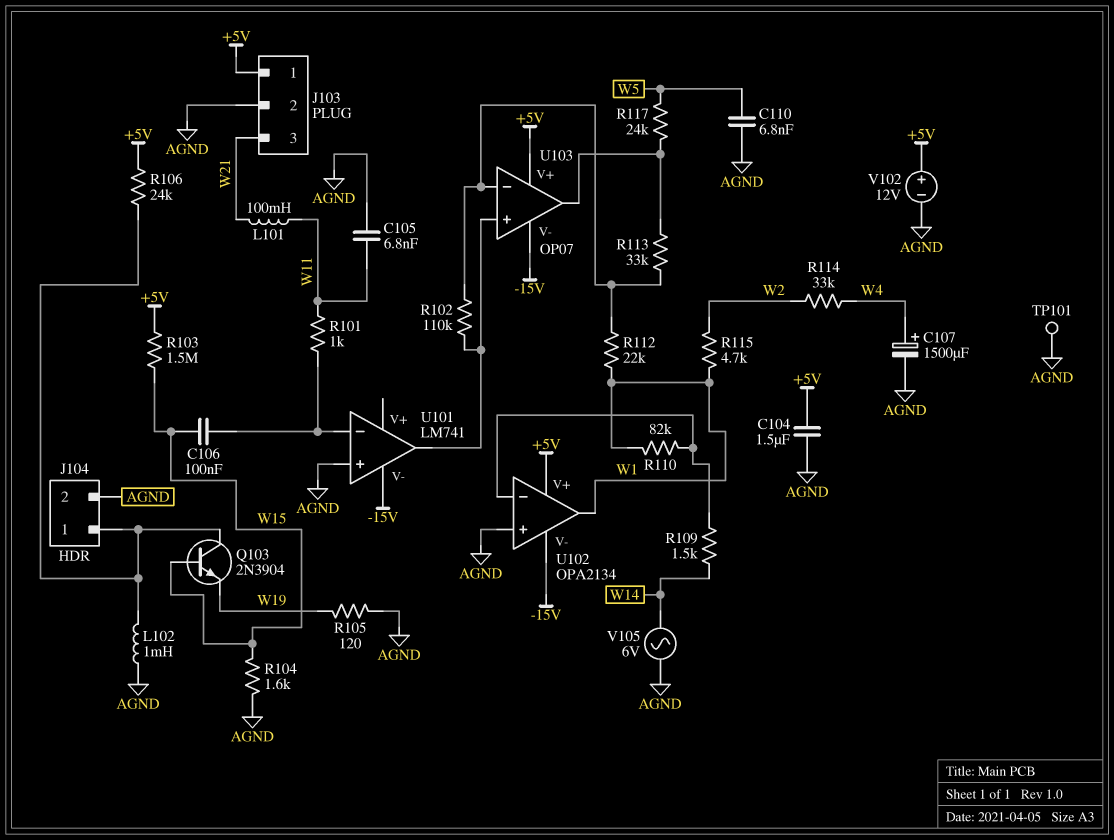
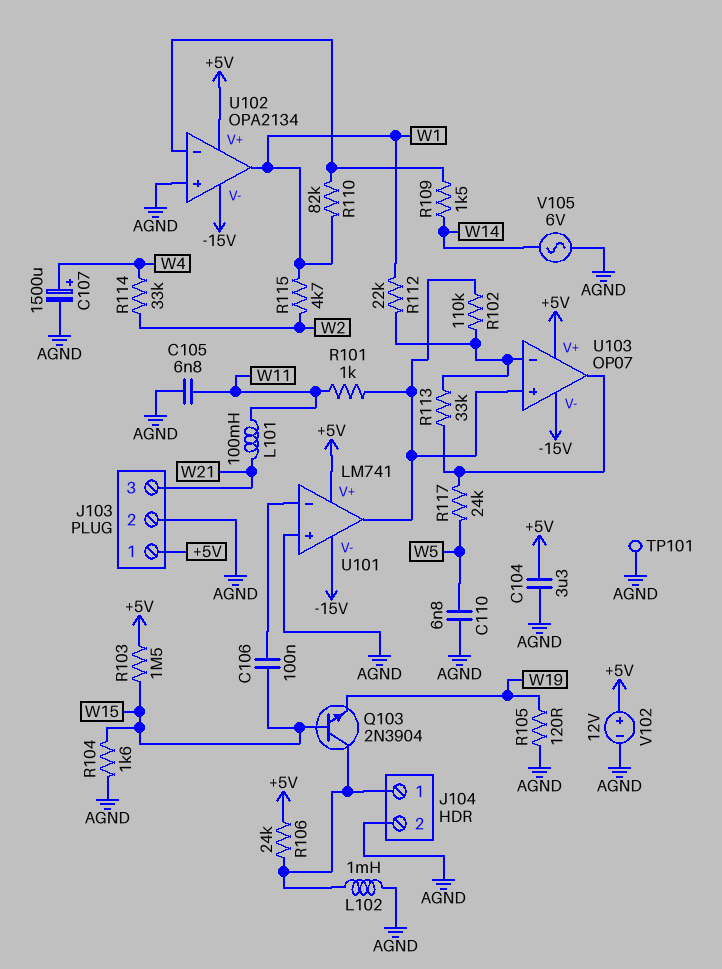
C104: 1.5uF (+5V, AGND) -> 3.3uF (+5V, AGND)
R101: 1k (U101/in-, W11) -> 1k (U101/out, W11)
U101 pin V+: none -> +5V

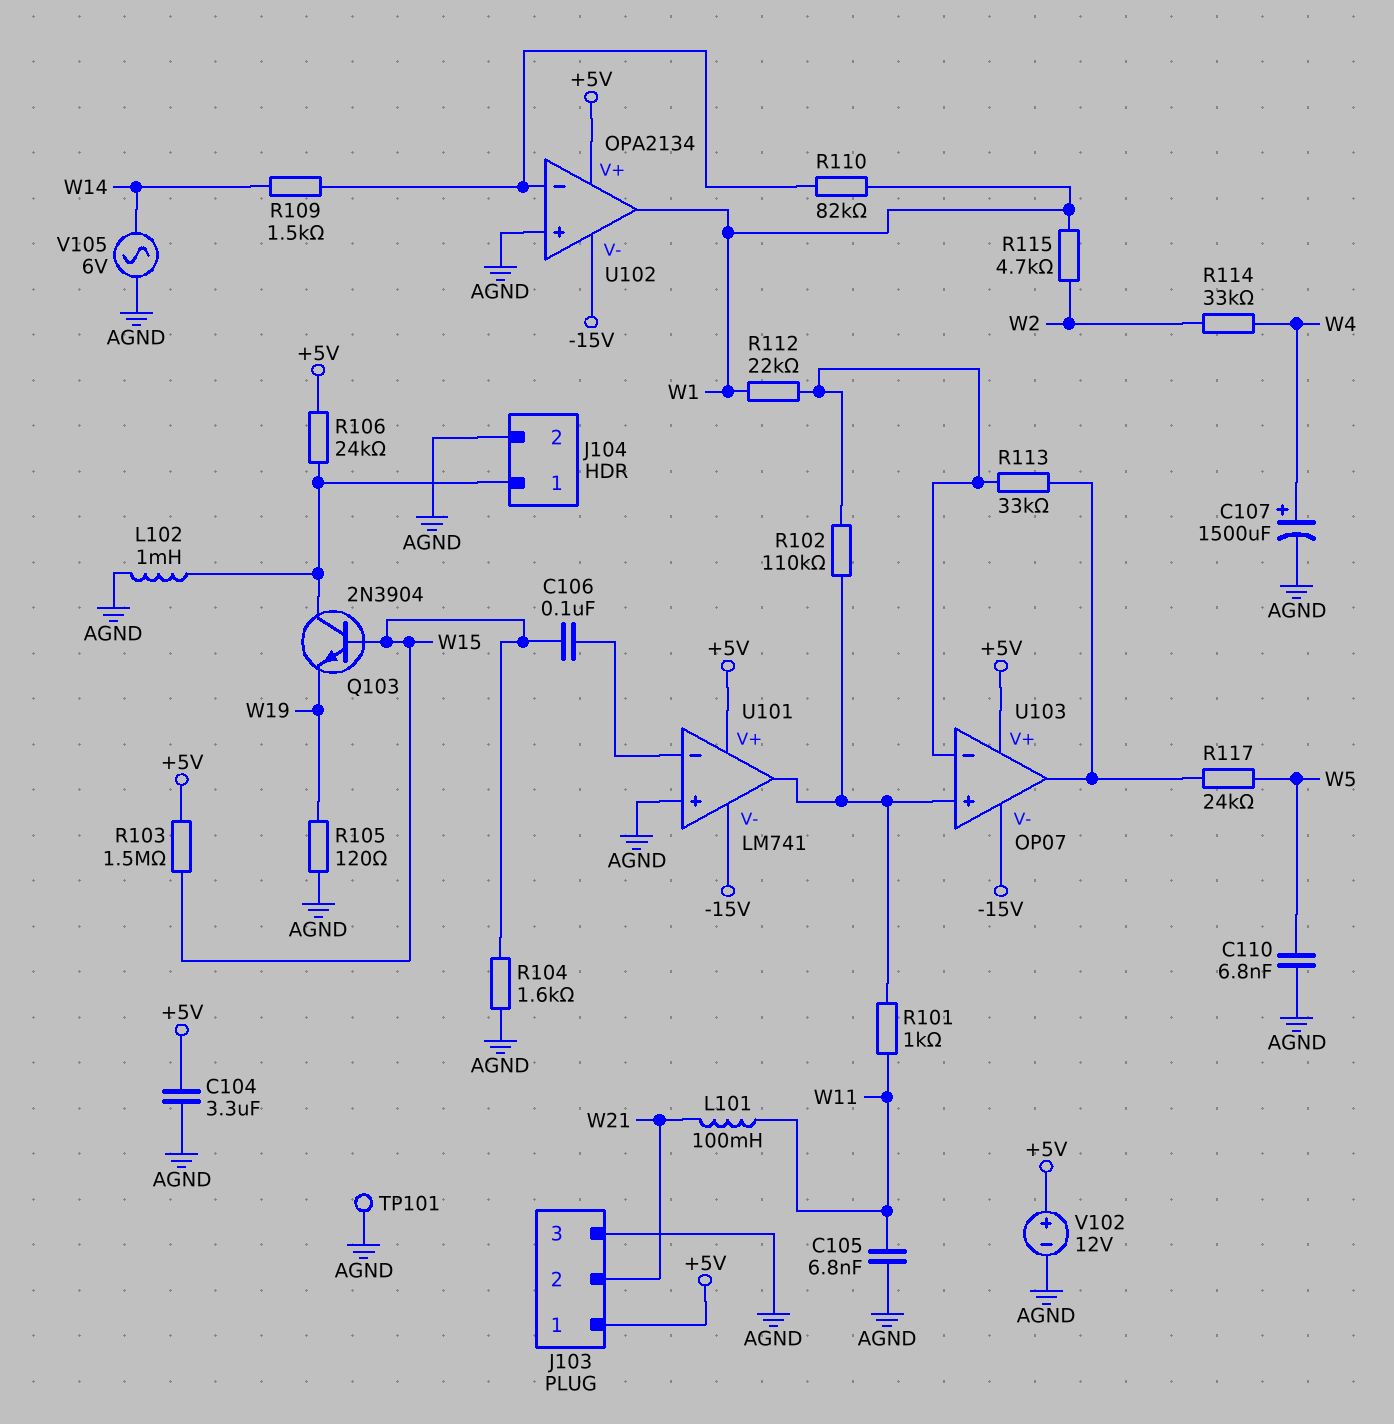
J103 pin 2: AGND -> W21
J103 pin 3: W21 -> AGND

